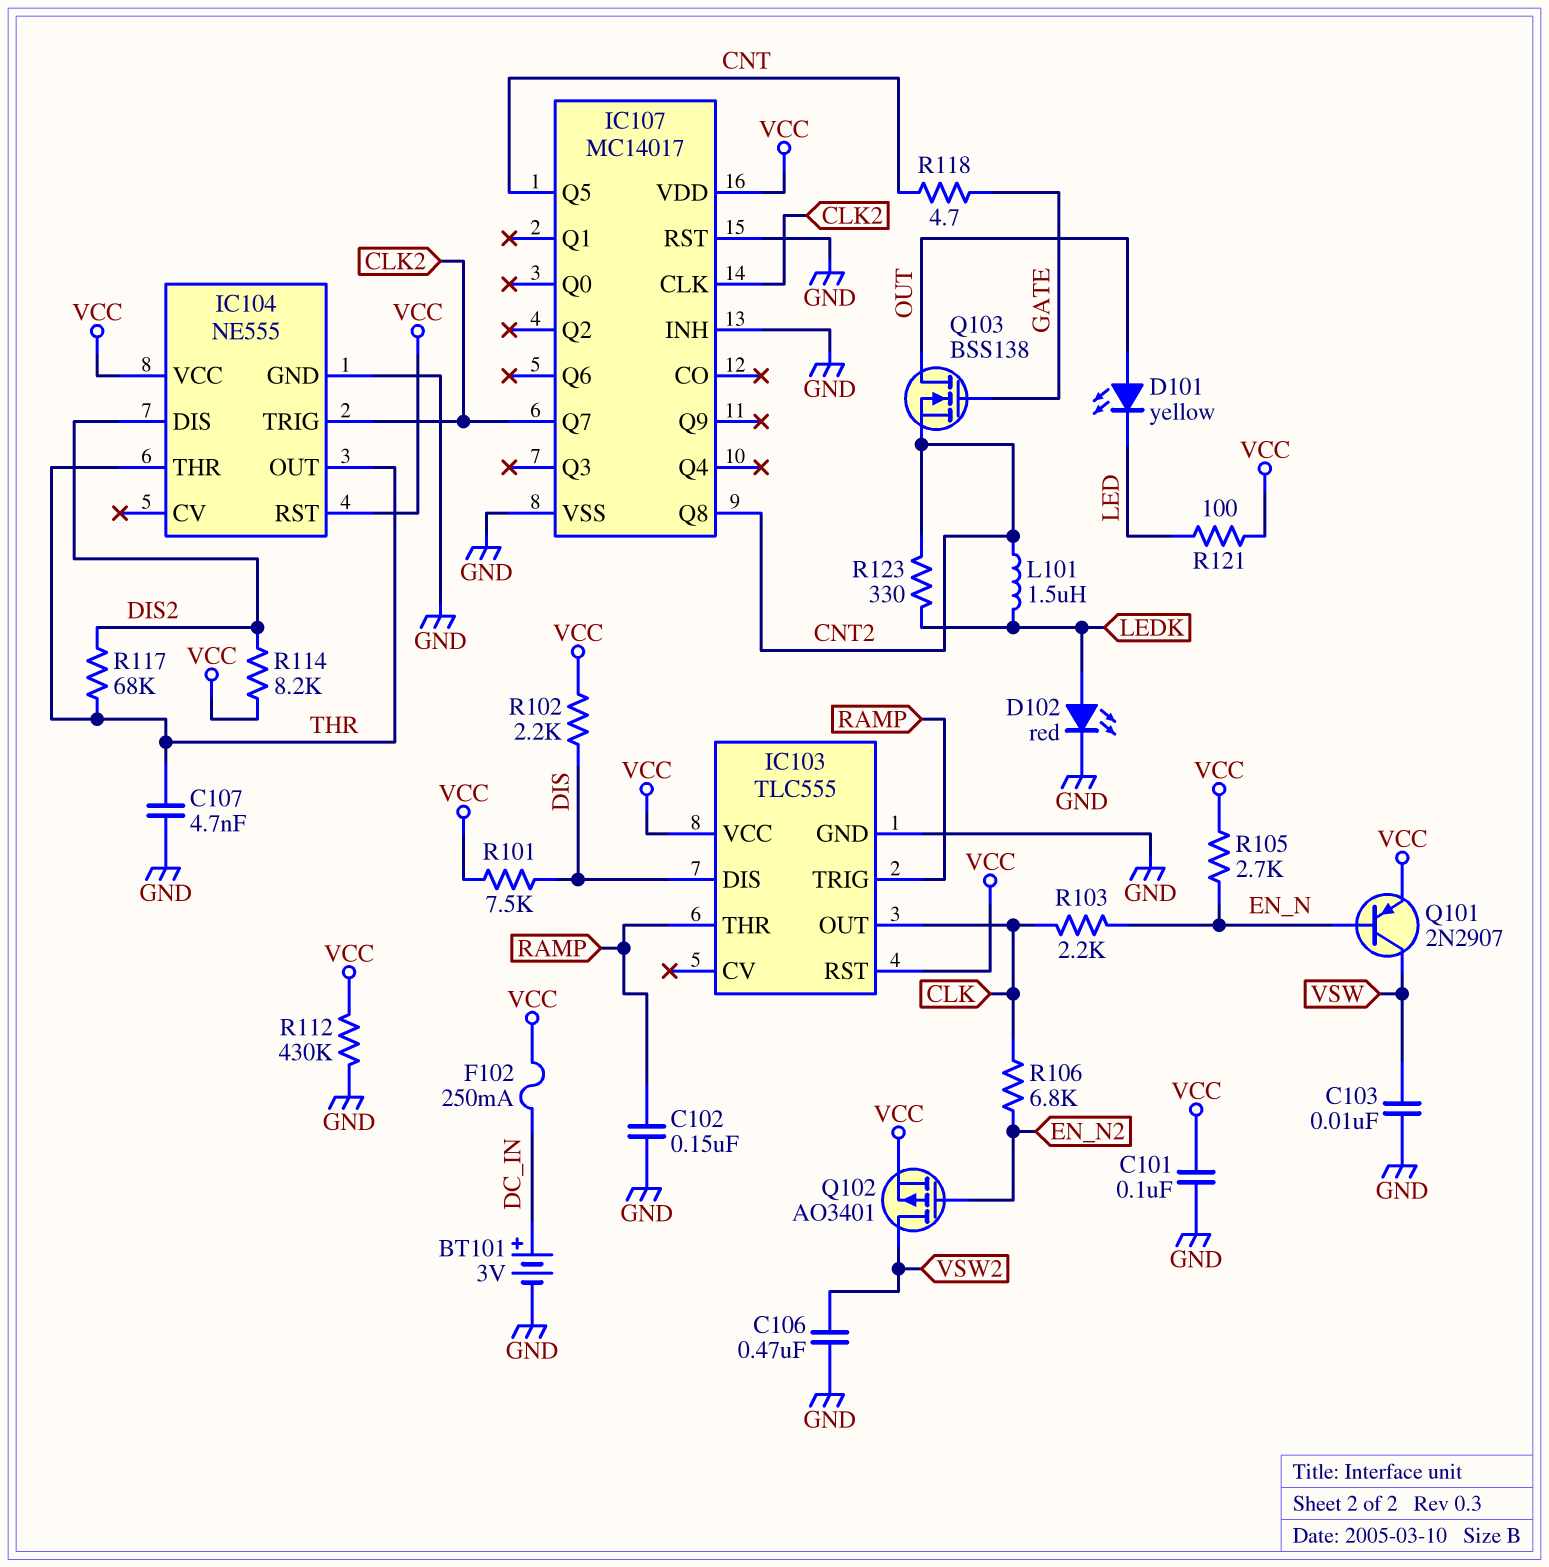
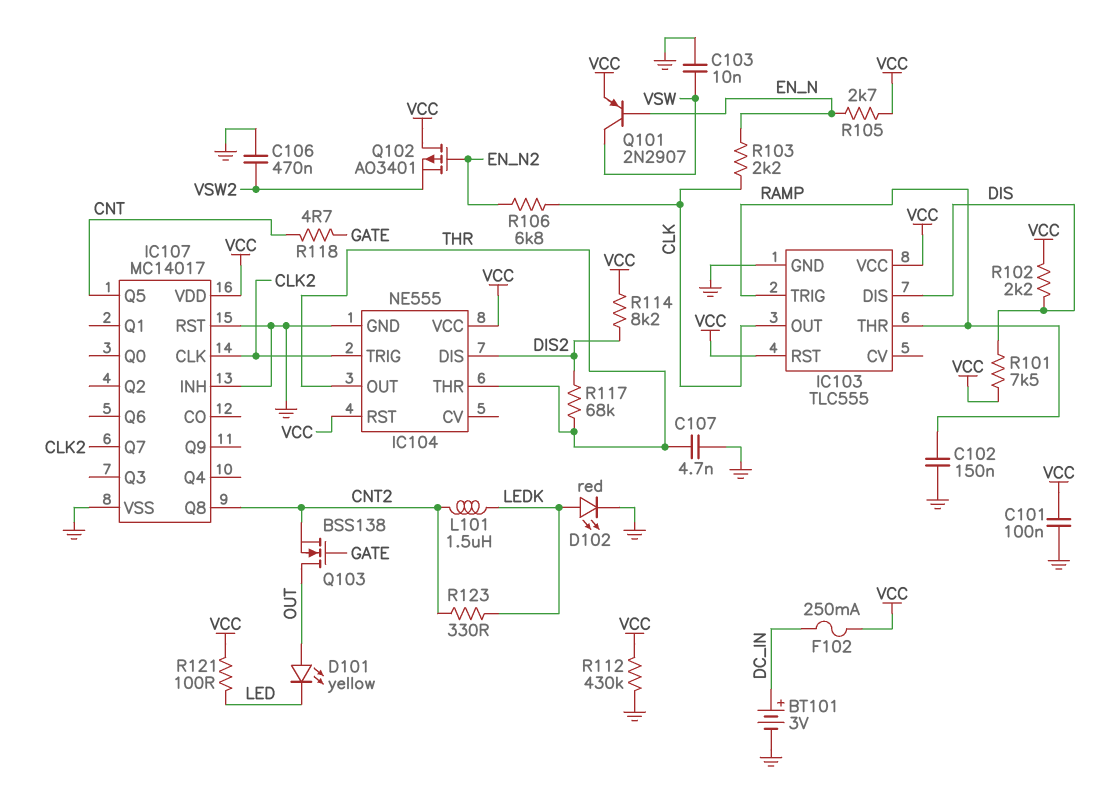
Q102: PMOS AO3401 (G EN_N2, D VSW2, S VCC) -> PMOS AO3401 (G EN_N2, D VCC, S VSW2)

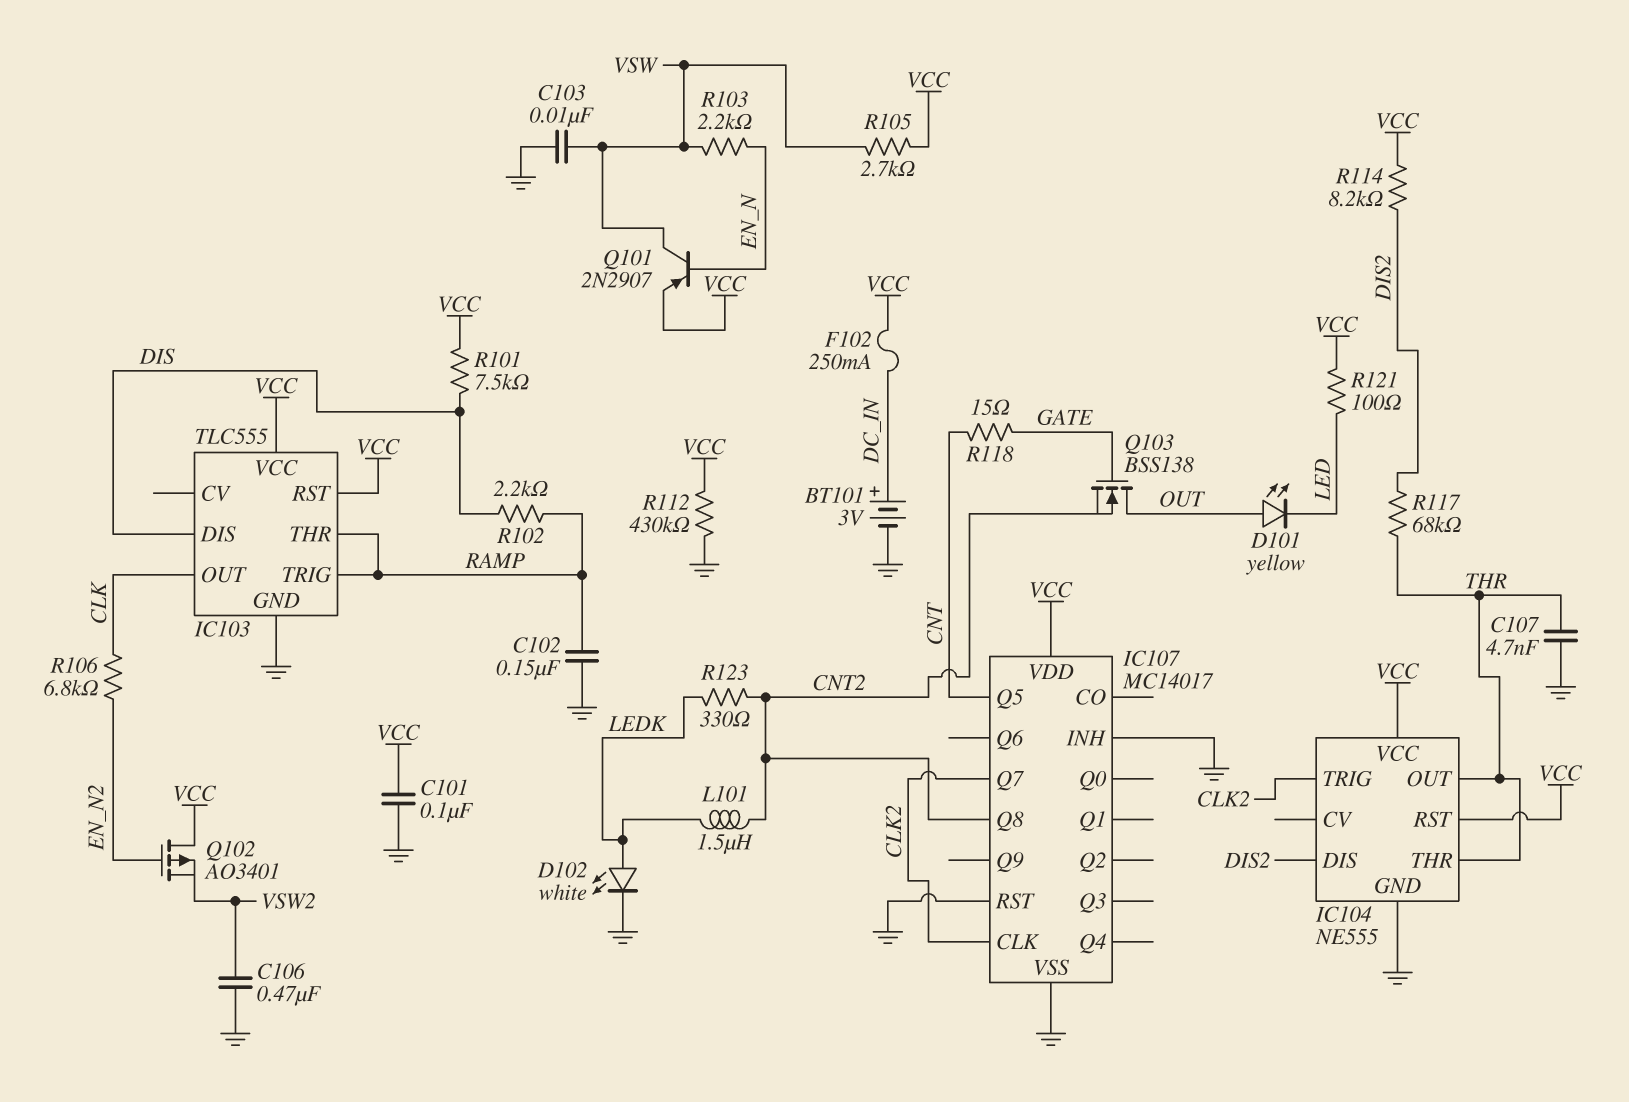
D102: LED red (A LEDK, K GND) -> LED white (A LEDK, K GND)
R102: 2.2k (DIS, VCC) -> 2.2k (DIS, RAMP)
R103: 2.2k (CLK, EN_N) -> 2.2k (EN_N, VSW)
R105: 2.7k (EN_N, VCC) -> 2.7k (VCC, VSW)
R118: 4.7 (CNT, GATE) -> 15 (CNT, GATE)

